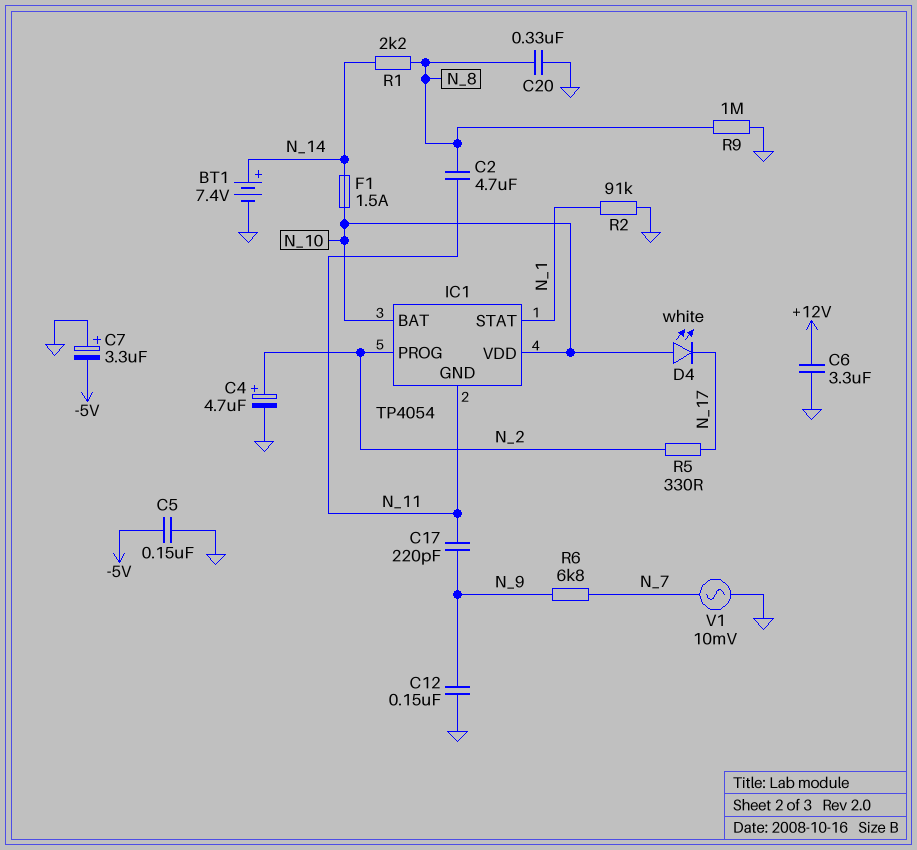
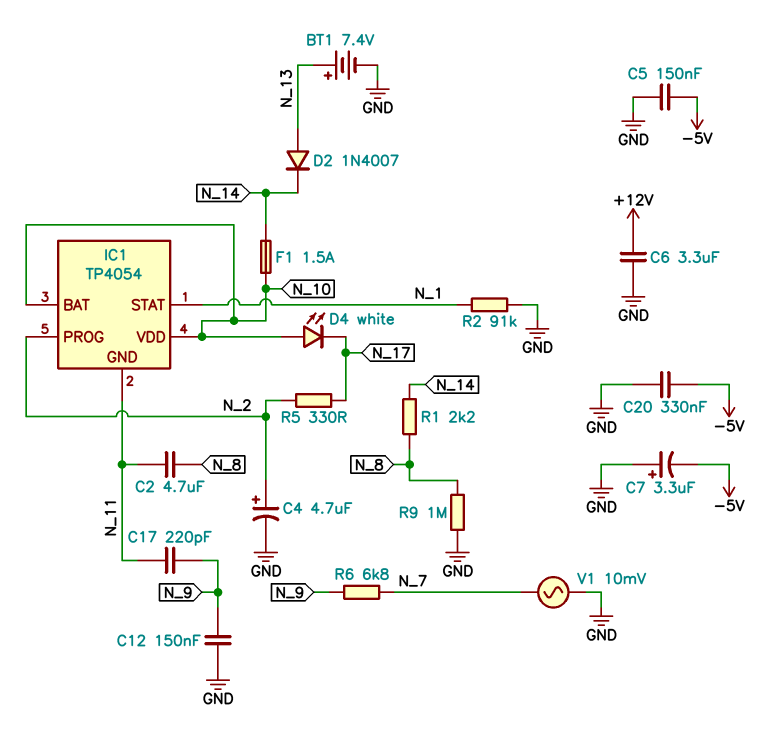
BT1: 7.4V (plus N_14, minus GND) -> 7.4V (plus N_13, minus GND)
C20: 330nF (GND, N_8) -> 330nF (-5V, GND)
D2: none -> diode 1N4007 (A N_13, K N_14)

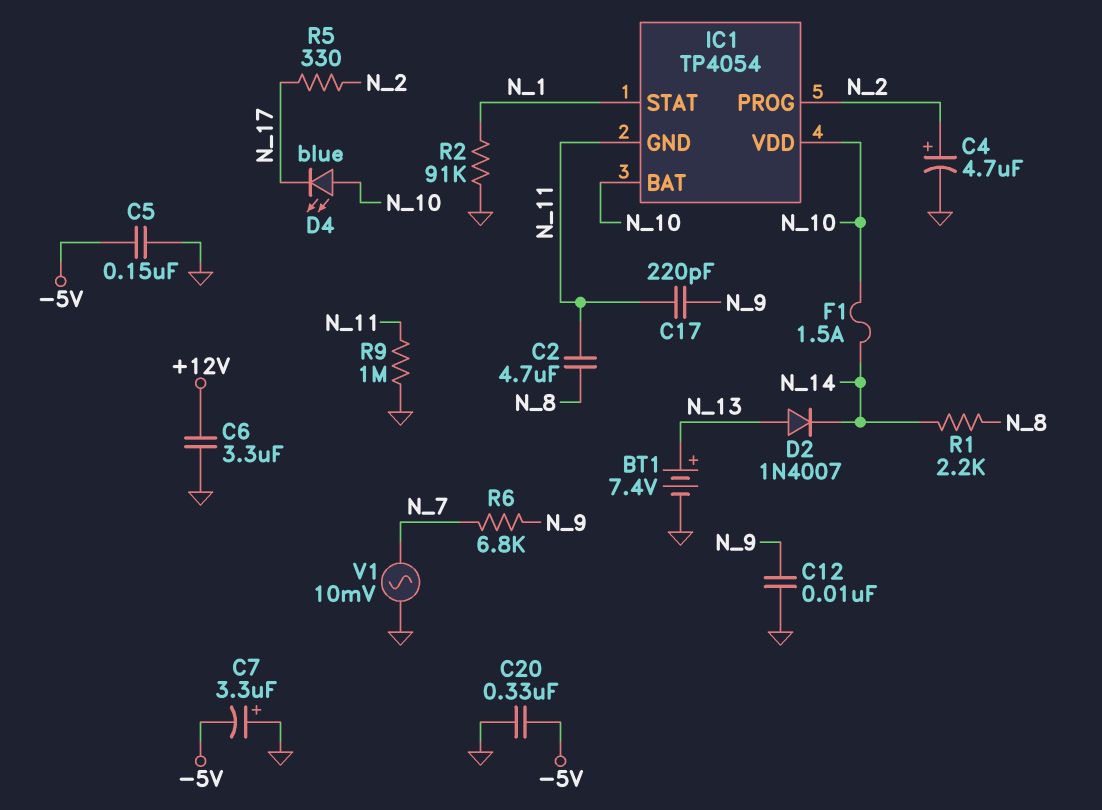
C12: 150nF (GND, N_9) -> 10nF (GND, N_9)
D4: LED white (A N_10, K N_17) -> LED blue (A N_10, K N_17)
R9: 1M (GND, N_8) -> 1M (GND, N_11)

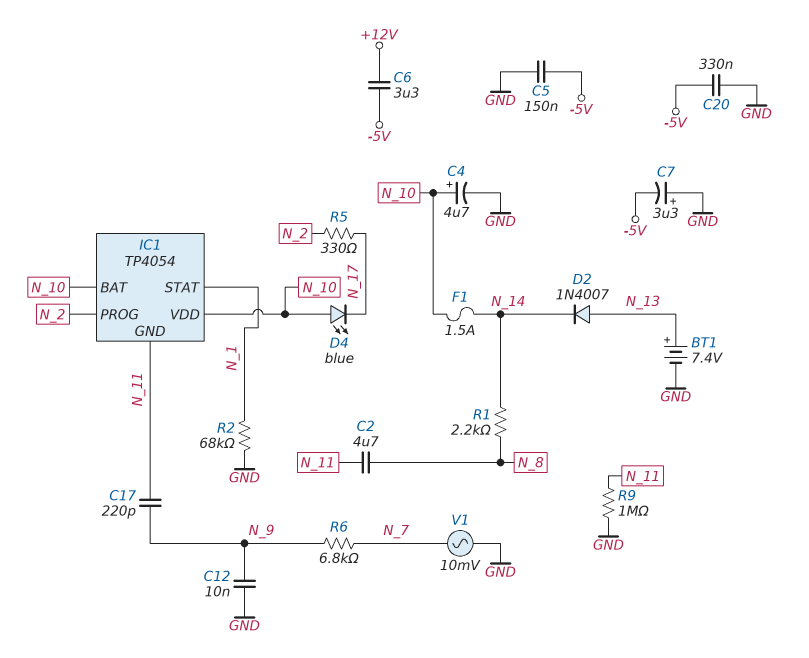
C4: 4.7uF (plus N_2, minus GND) -> 4.7uF (plus N_10, minus GND)
C6: 3.3uF (+12V, GND) -> 3.3uF (+12V, -5V)
R2: 91k (GND, N_1) -> 68k (GND, N_1)

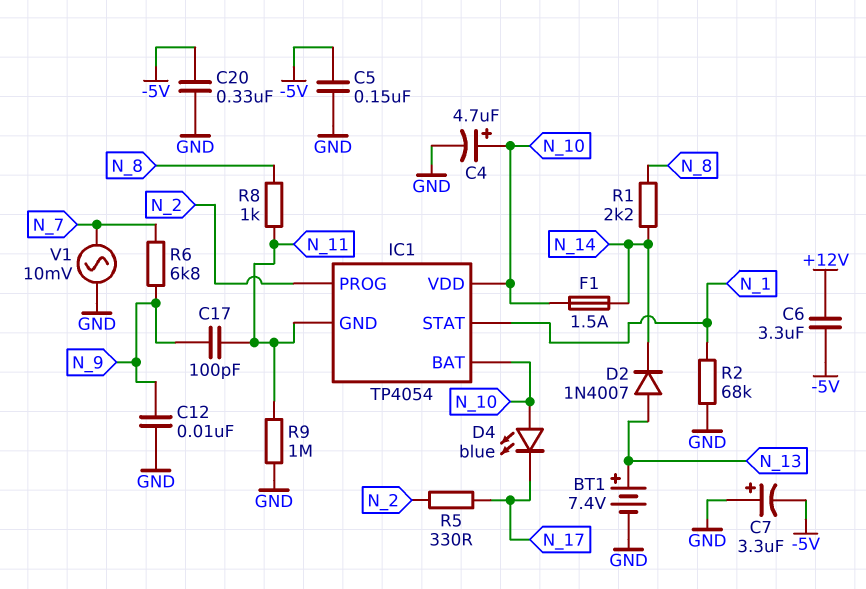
C2: 4.7uF (N_8, N_11) -> none
C17: 220pF (N_9, N_11) -> 100pF (N_9, N_11)
R8: none -> 1k (N_8, N_11)

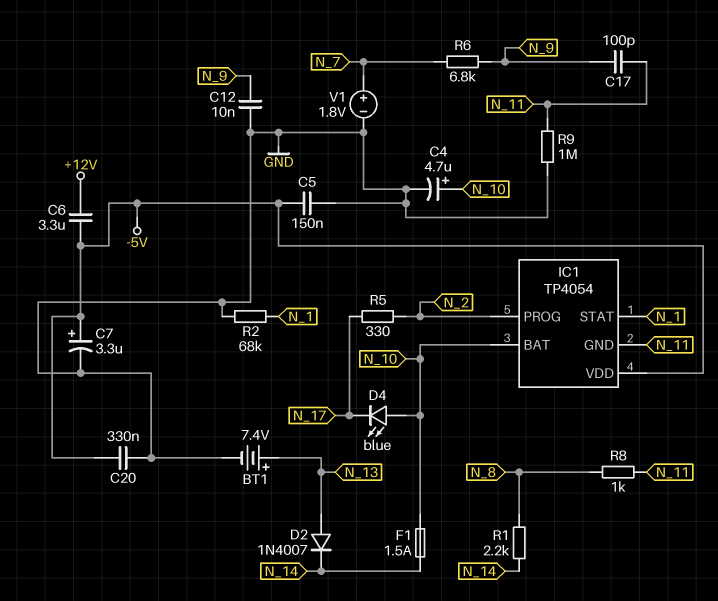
C7: 3.3uF (plus GND, minus -5V) -> 3.3uF (plus -5V, minus GND)
IC1 pin VDD: N_10 -> -5V
V1: AC 10mV (GND, N_7) -> 1.8V (plus N_7, minus GND)

